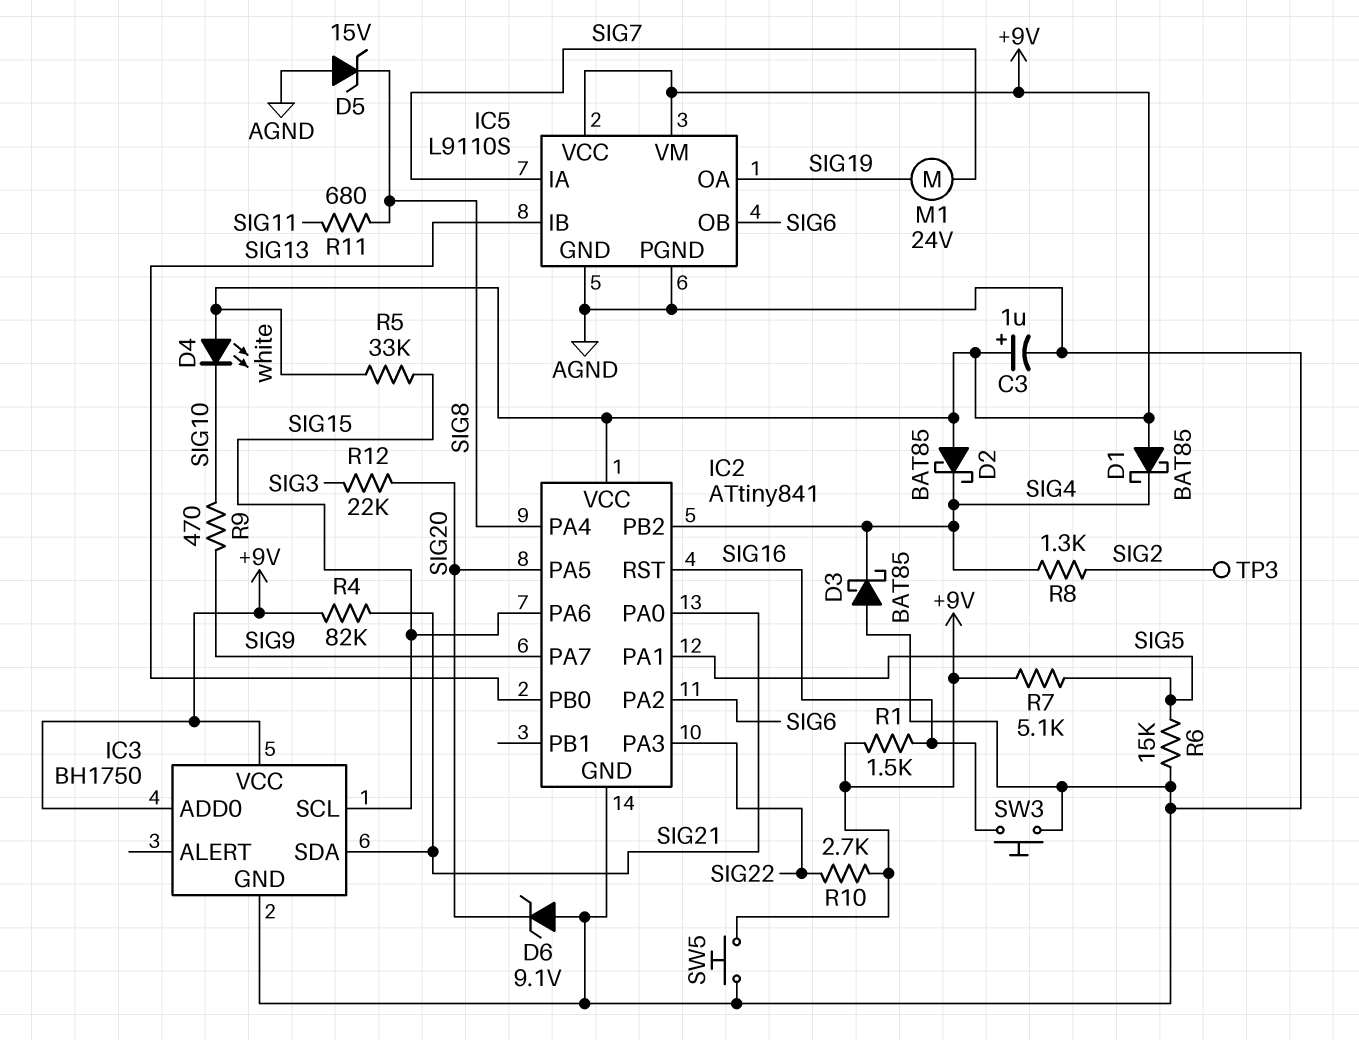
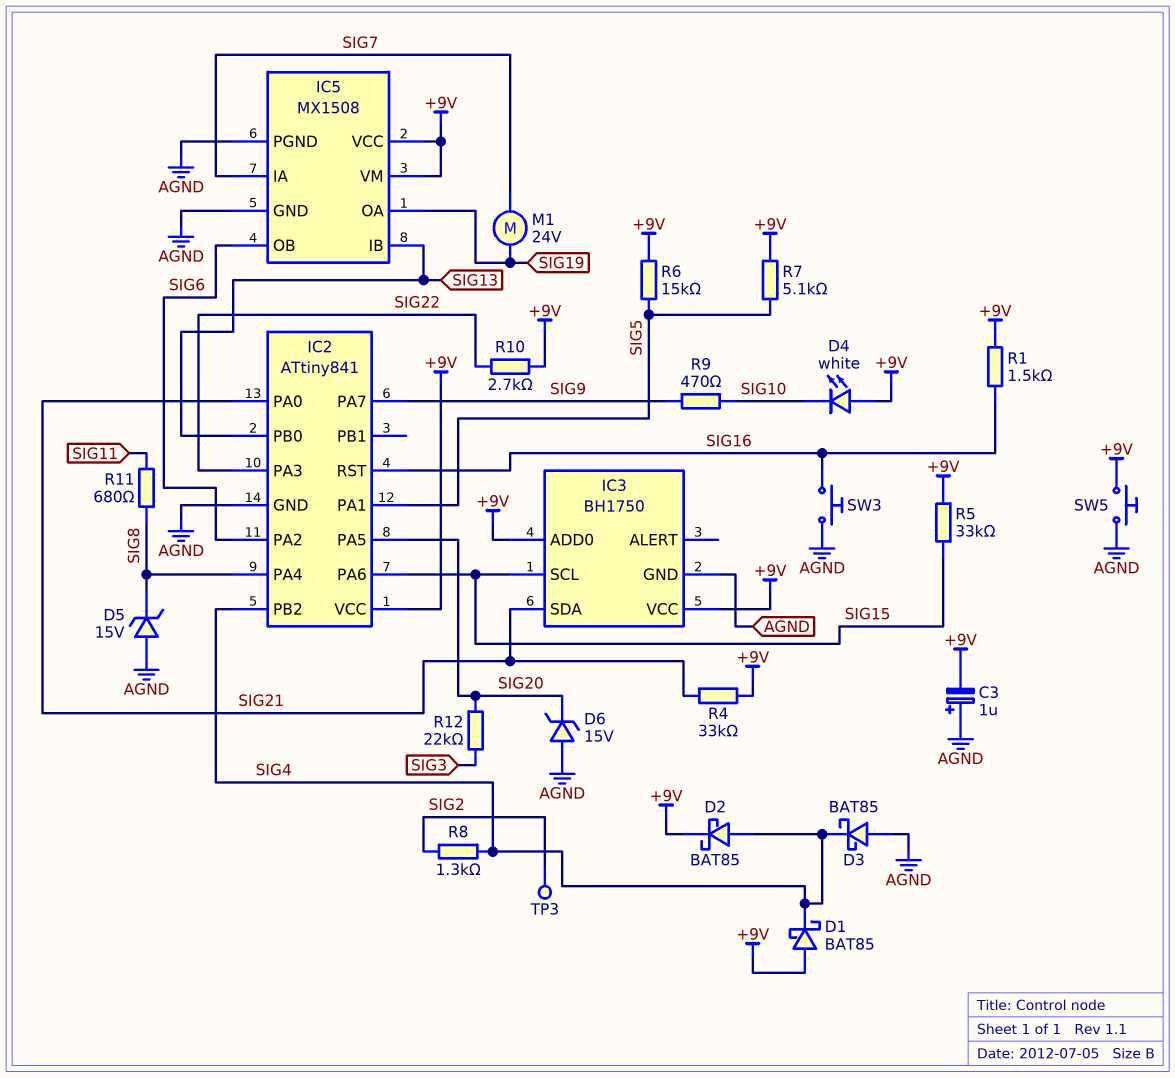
C3: 1uF (plus +9V, minus AGND) -> 1uF (plus AGND, minus +9V)
D2: schottky BAT85 (A +9V, K SIG4) -> schottky BAT85 (A SIG4, K +9V)
D6: zener 9.1V (A AGND, K SIG20) -> zener 15V (A AGND, K SIG20)
IC5: L9110S -> MX1508
R4: 82k (+9V, SIG21) -> 33k (+9V, SIG21)
R6: 15k (AGND, SIG5) -> 15k (+9V, SIG5)

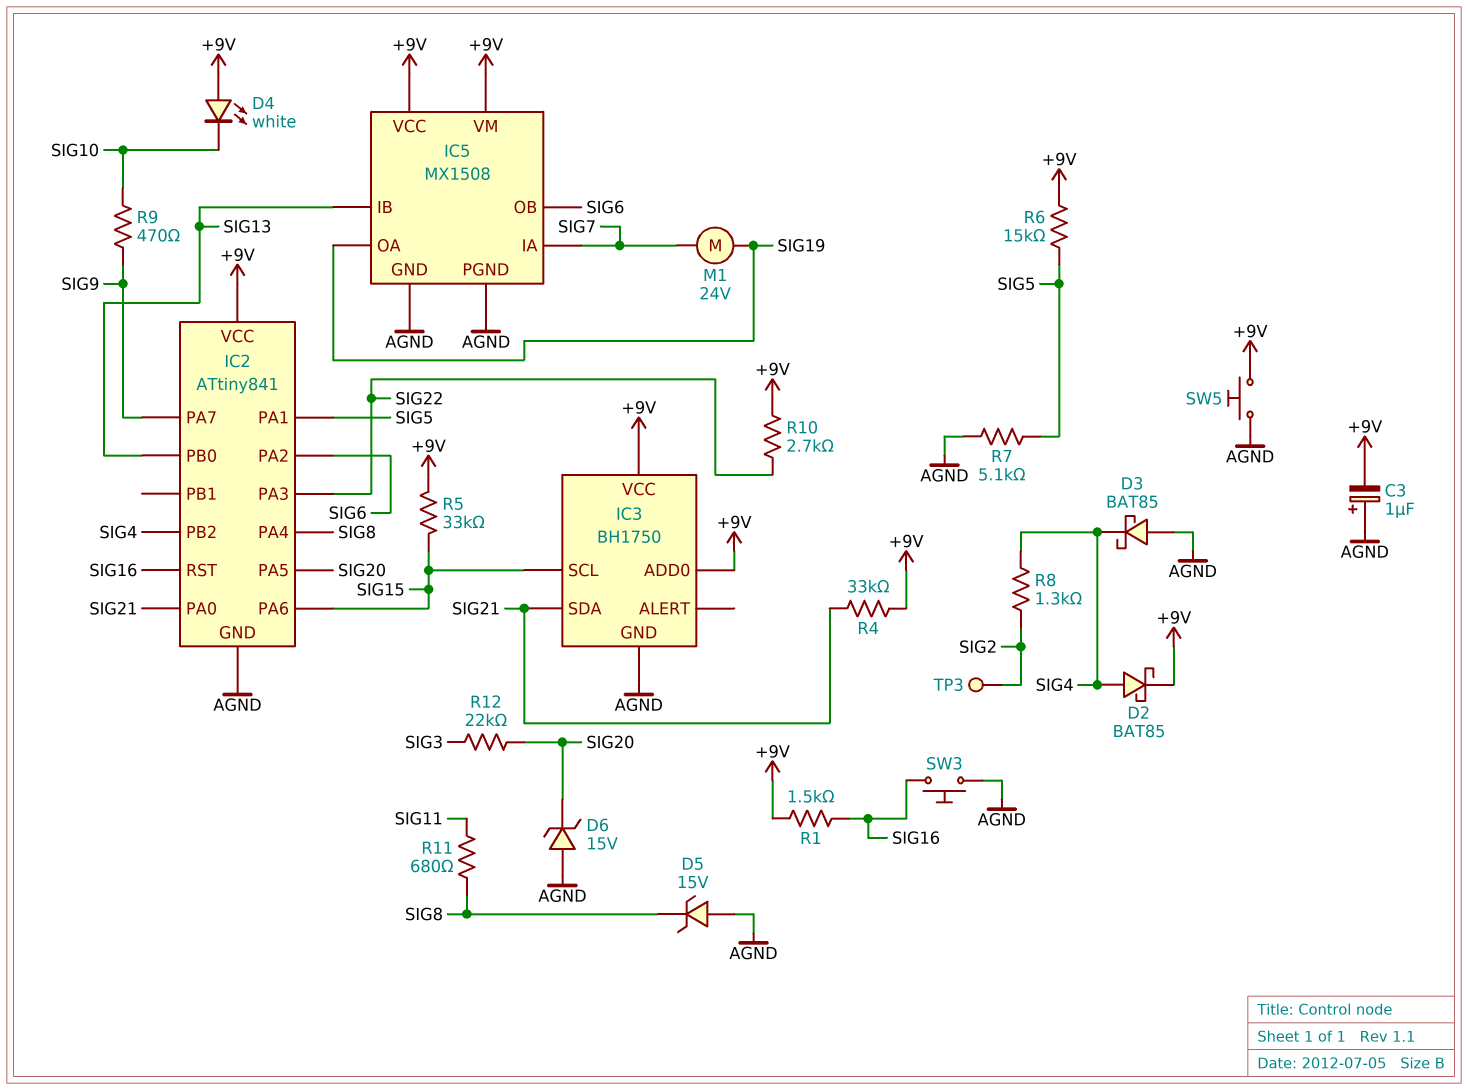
D1: schottky BAT85 (A +9V, K SIG4) -> none
R7: 5.1k (+9V, SIG5) -> 5.1k (AGND, SIG5)

